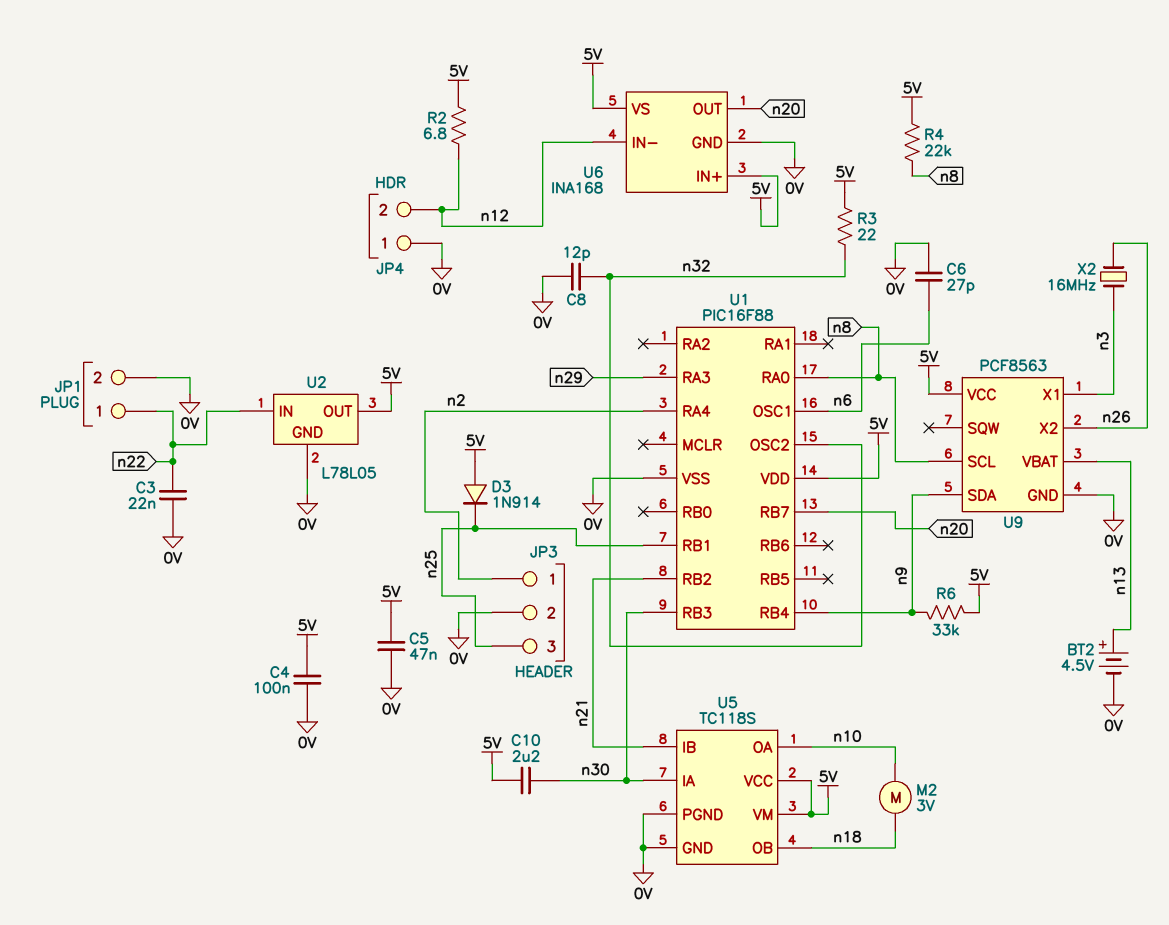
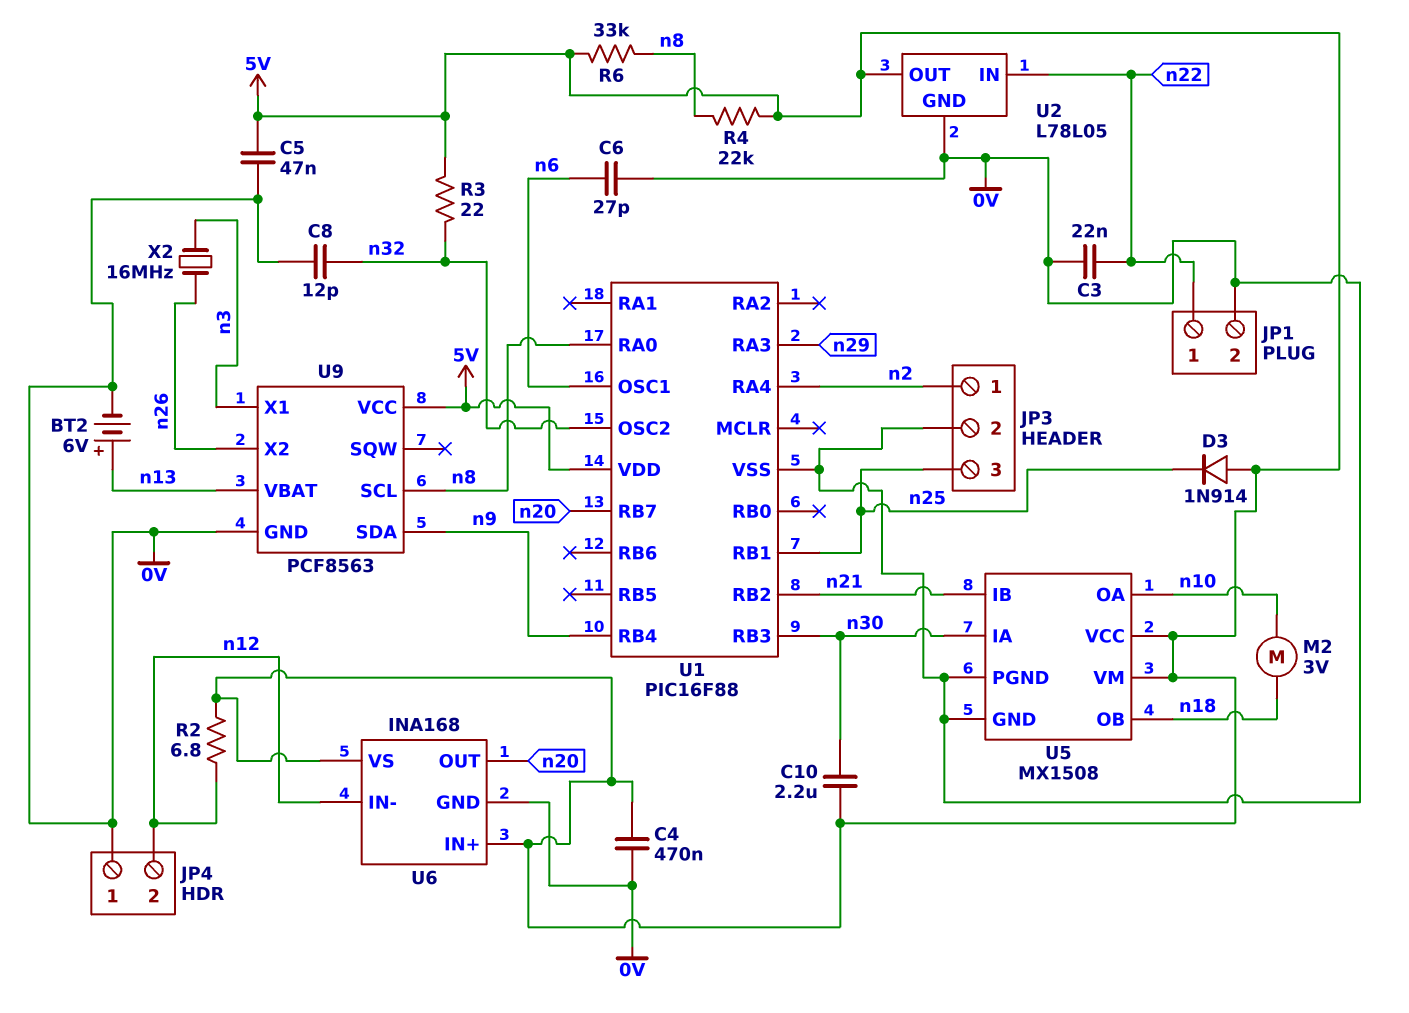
BT2: 4.5V (plus n13, minus 0V) -> 6V (plus n13, minus 0V)
C4: 100nF (0V, 5V) -> 470nF (0V, 5V)
R6: 33k (5V, n9) -> 33k (5V, n8)
U5: TC118S -> MX1508

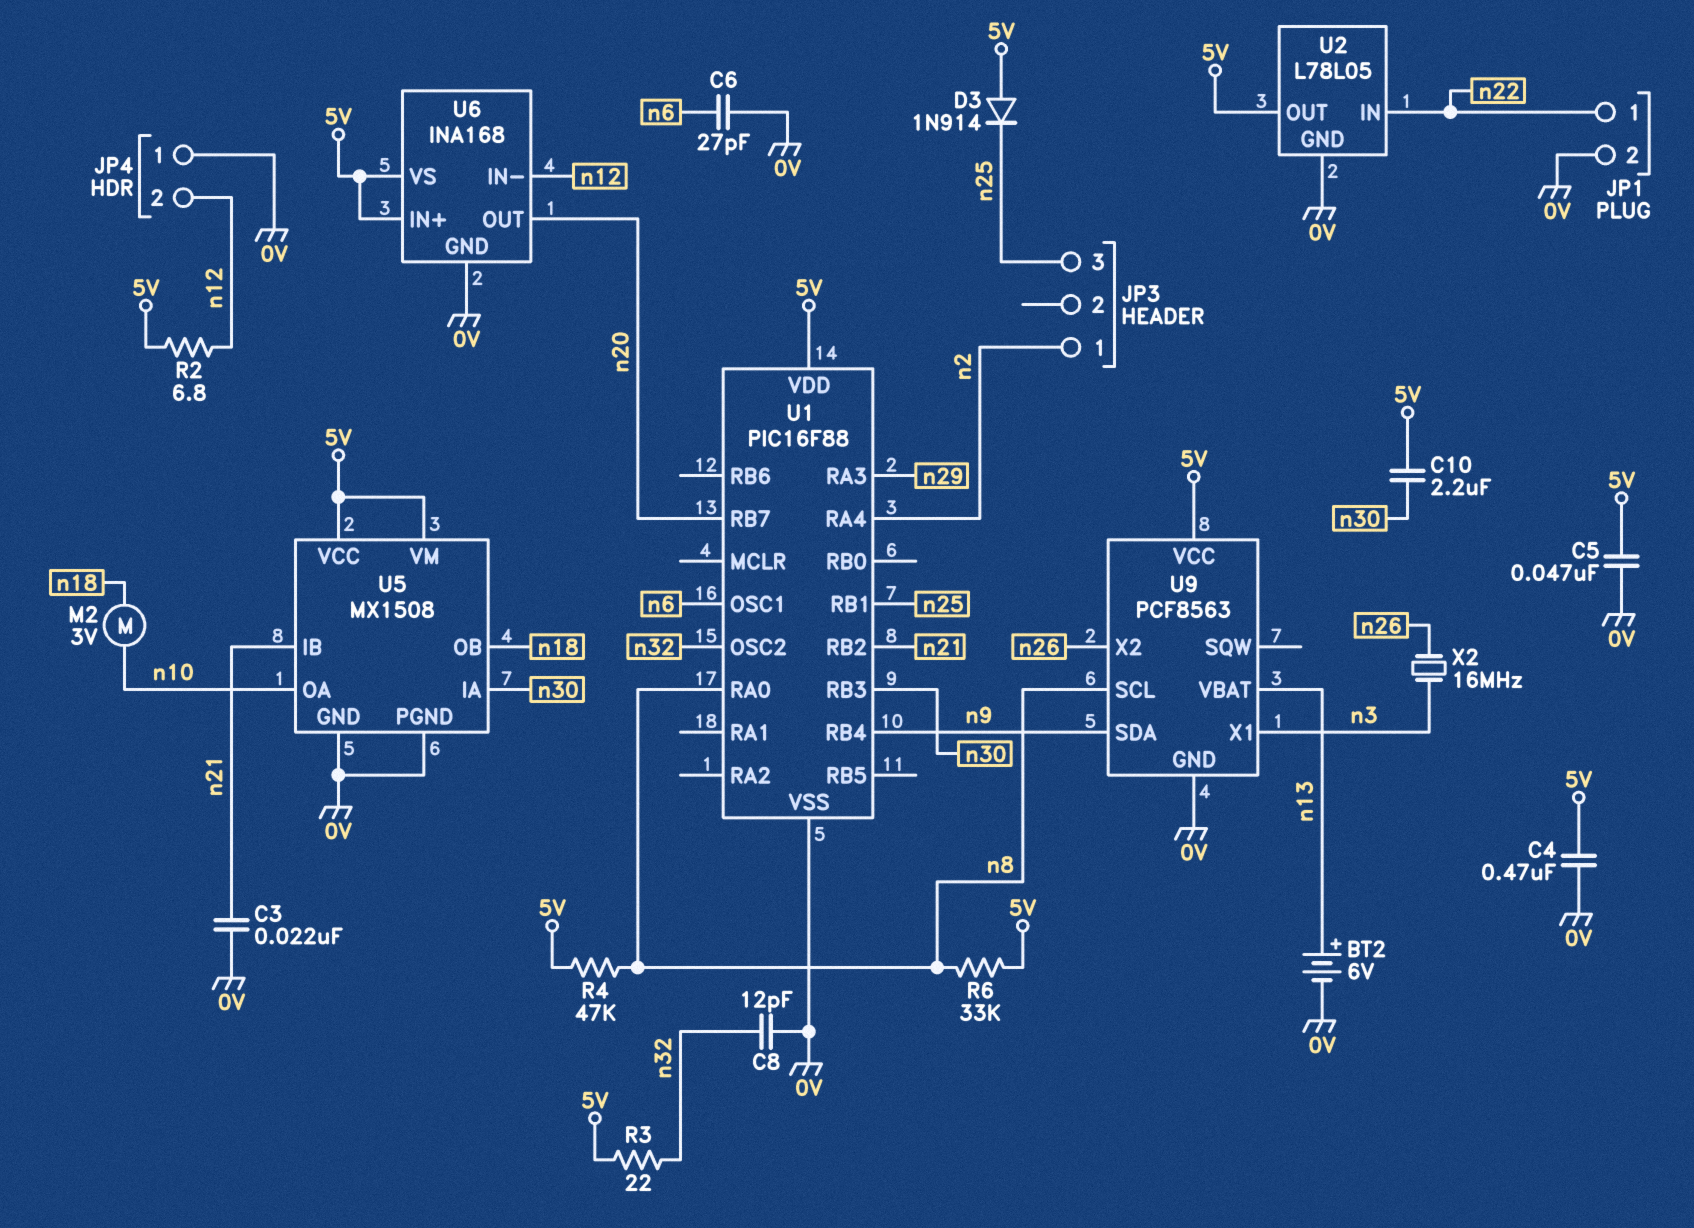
C3: 22nF (0V, n22) -> 22nF (0V, n21)
JP3 pin 2: 0V -> none
R4: 22k (5V, n8) -> 47k (5V, n8)

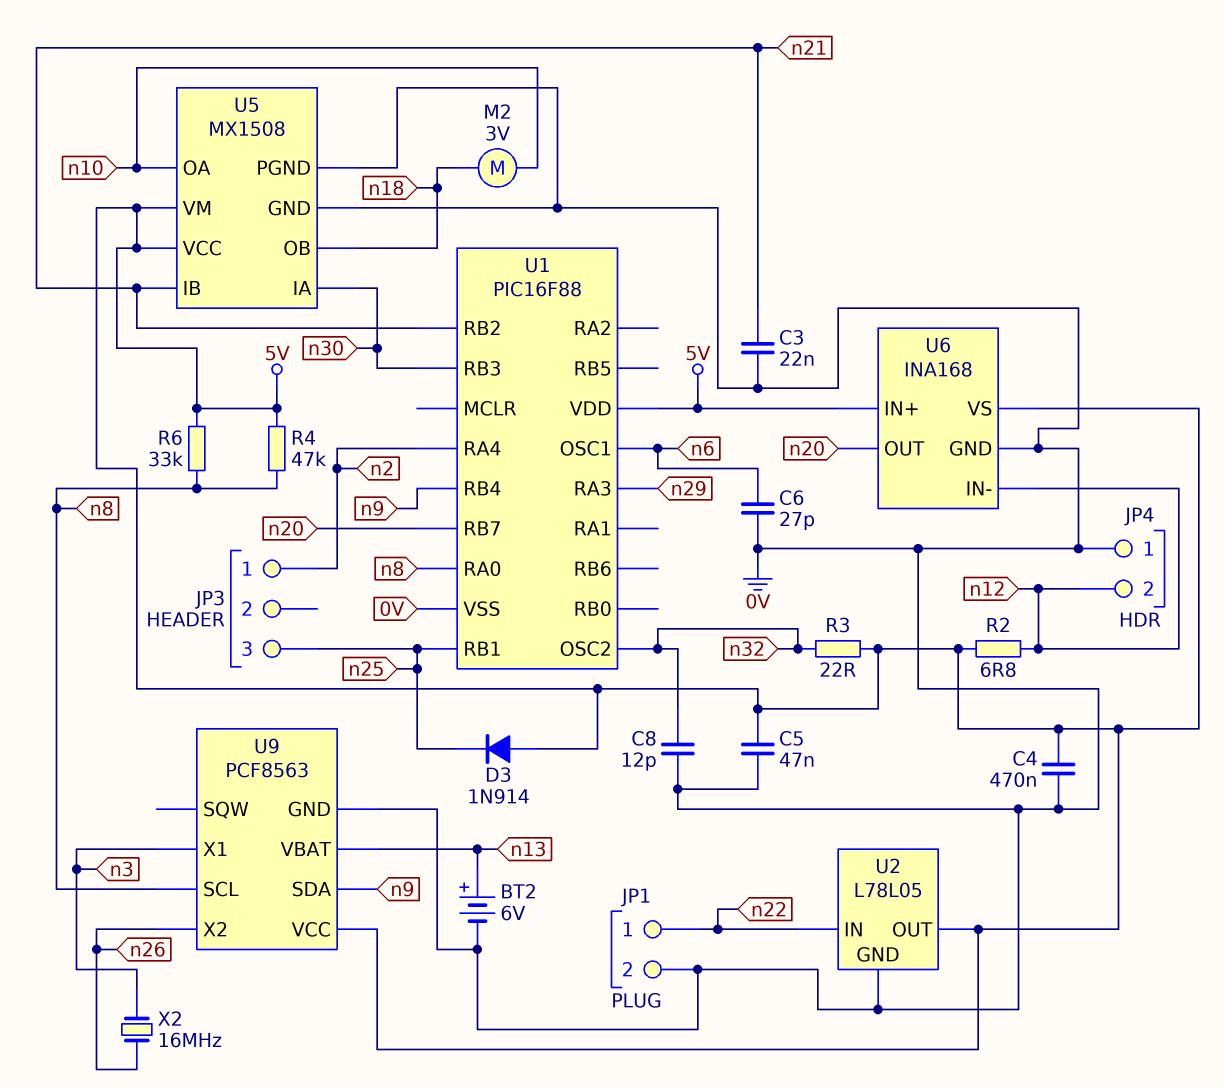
C10: 2.2uF (5V, n30) -> none

